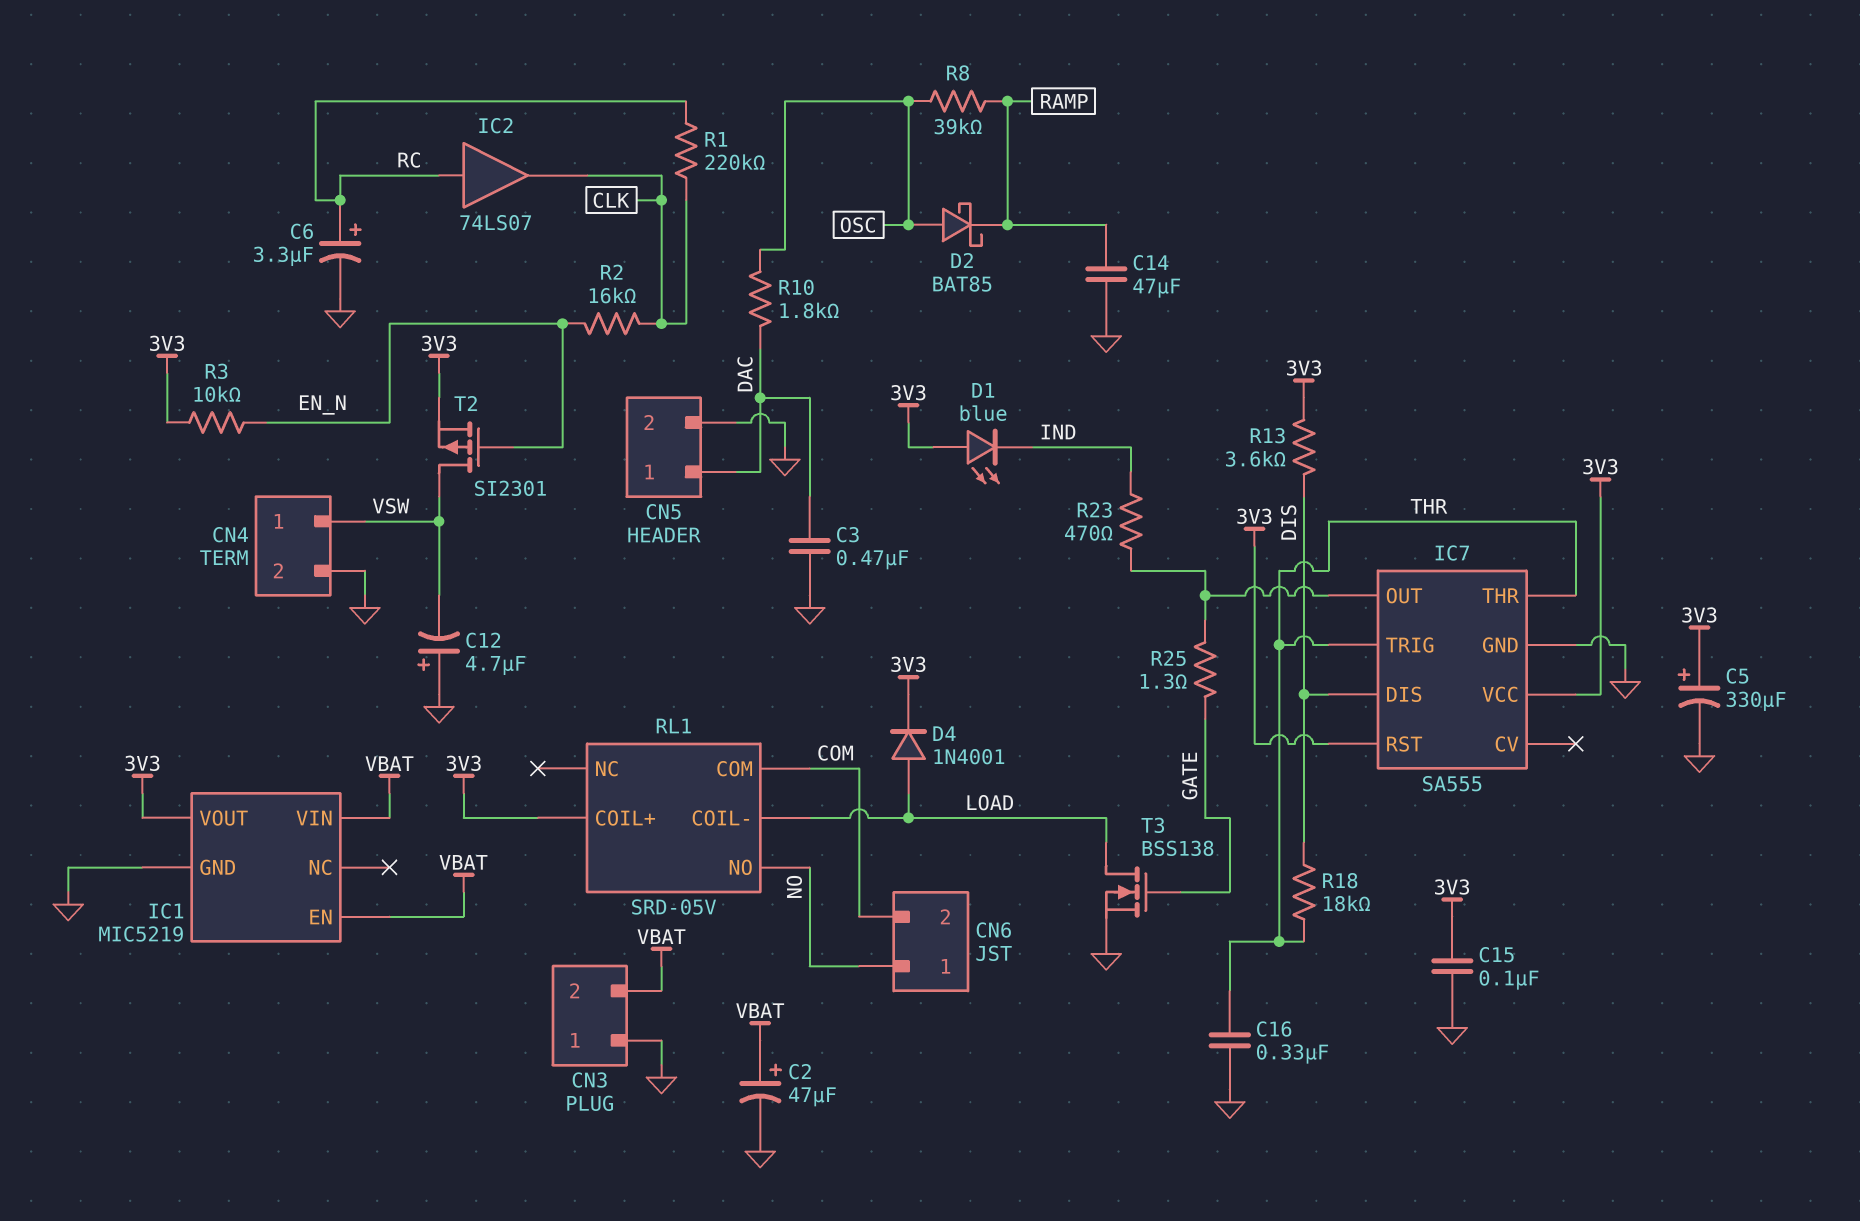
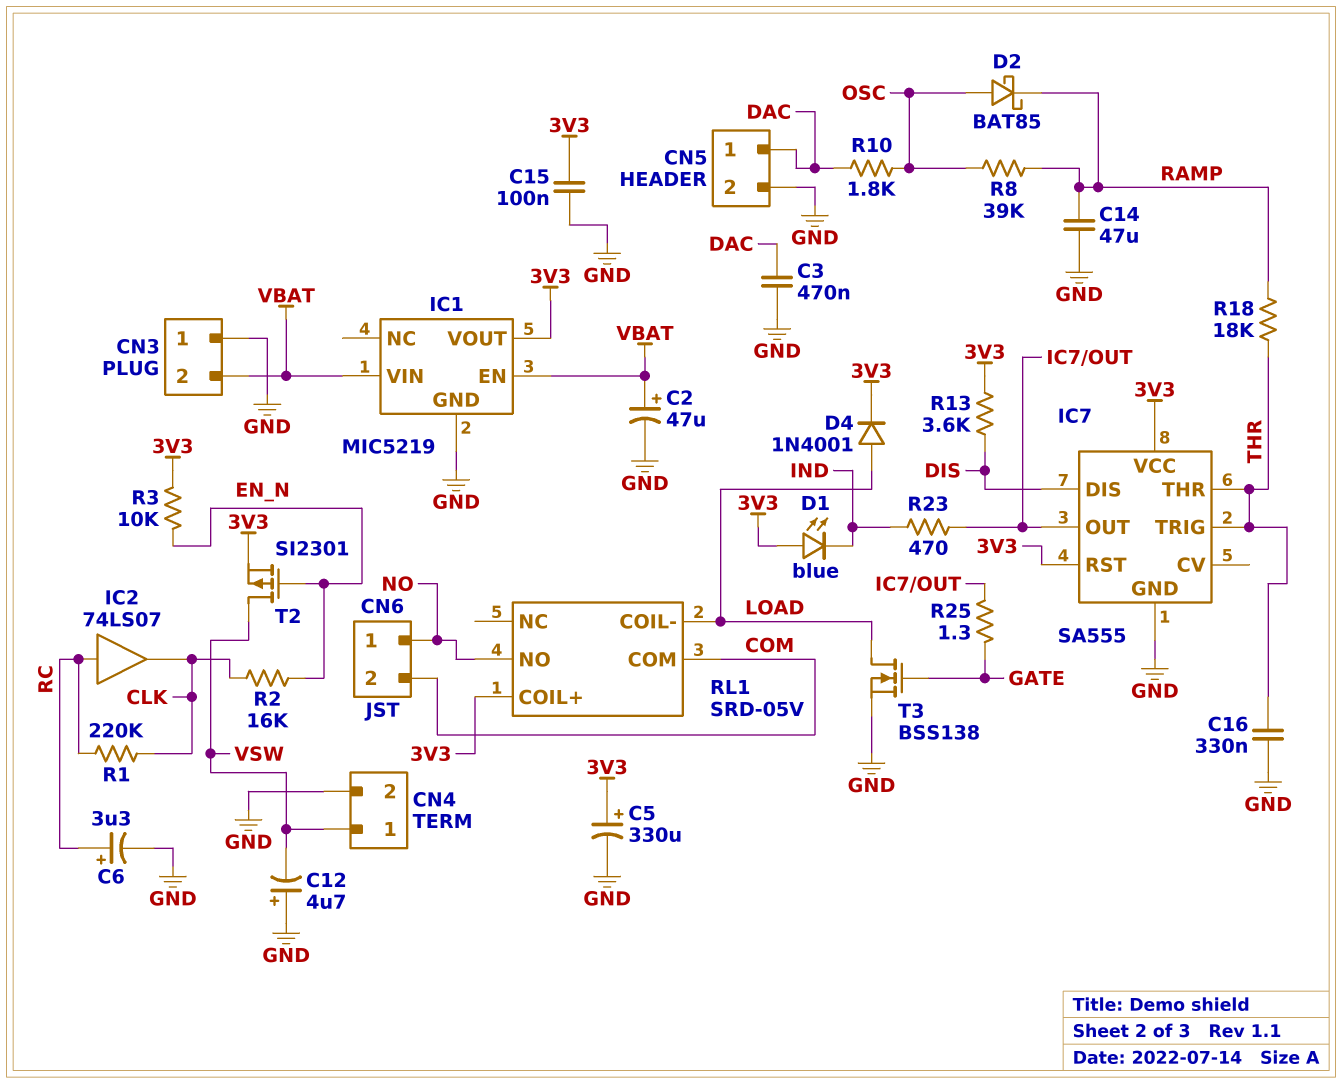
R18: 18k (DIS, THR) -> 18k (RAMP, THR)

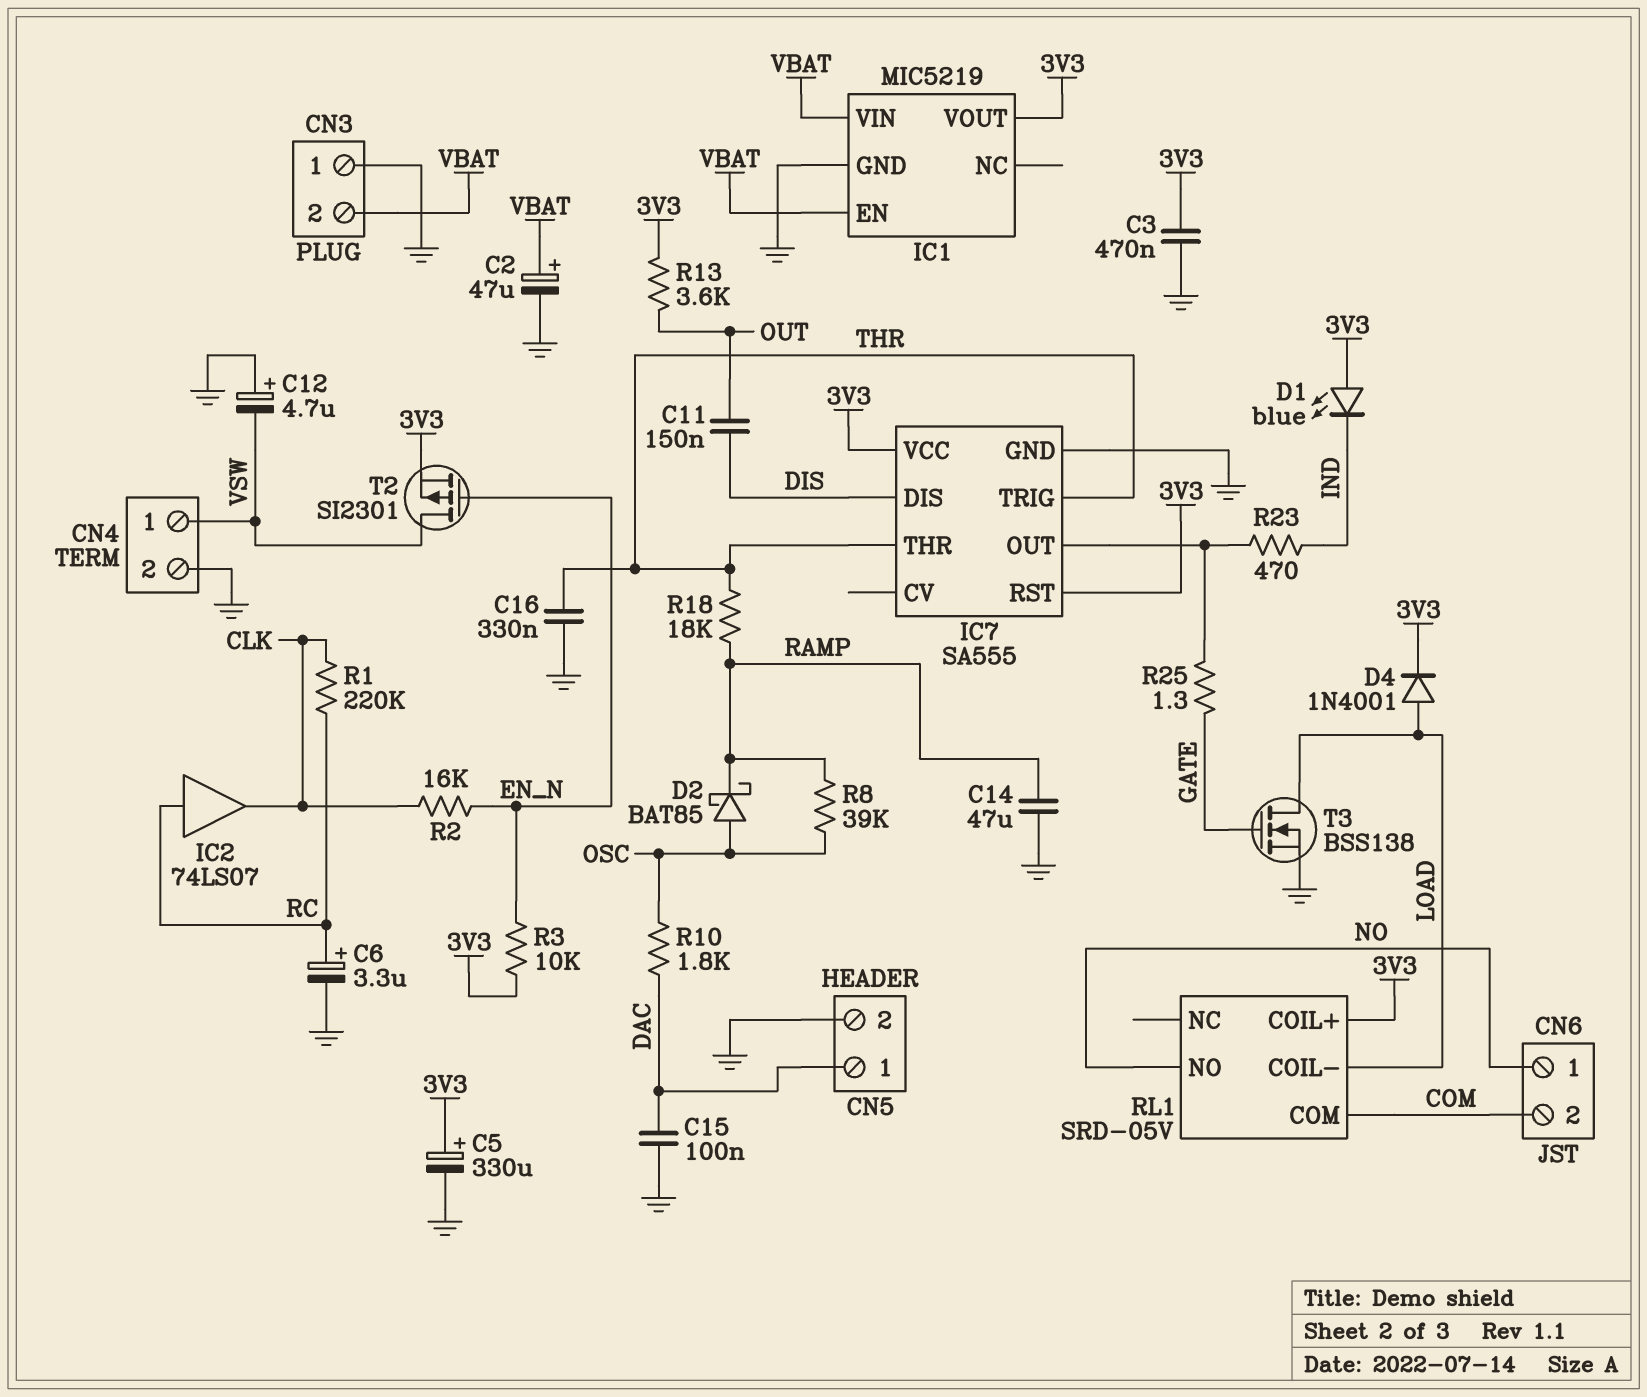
C3: 470nF (DAC, GND) -> 470nF (3V3, GND)
C11: none -> 150nF (DIS, OUT)
C15: 100nF (3V3, GND) -> 100nF (DAC, GND)
R13: 3.6k (3V3, DIS) -> 3.6k (3V3, OUT)

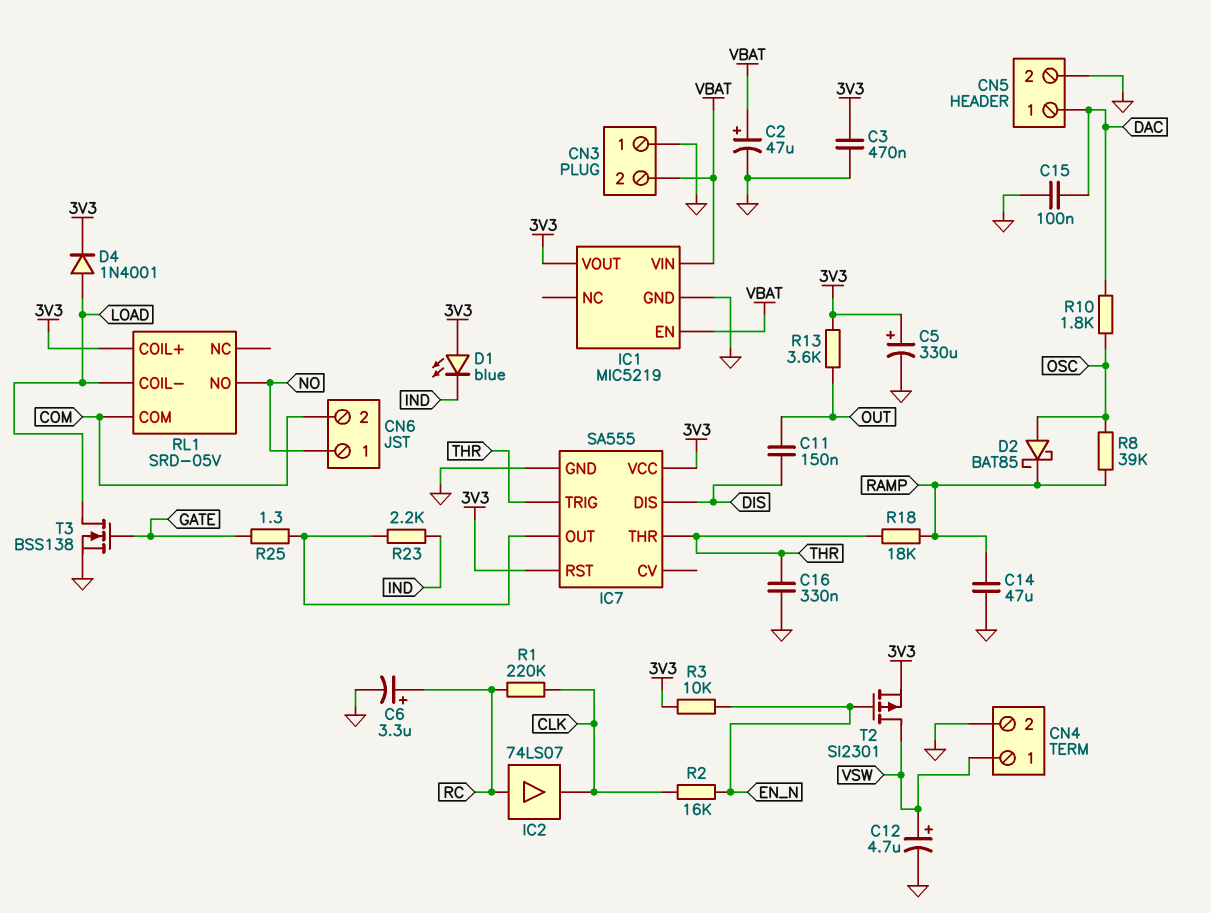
C12: 4.7uF (plus GND, minus VSW) -> 4.7uF (plus VSW, minus GND)
R23: 470 (IC7/OUT, IND) -> 2.2k (IC7/OUT, IND)

